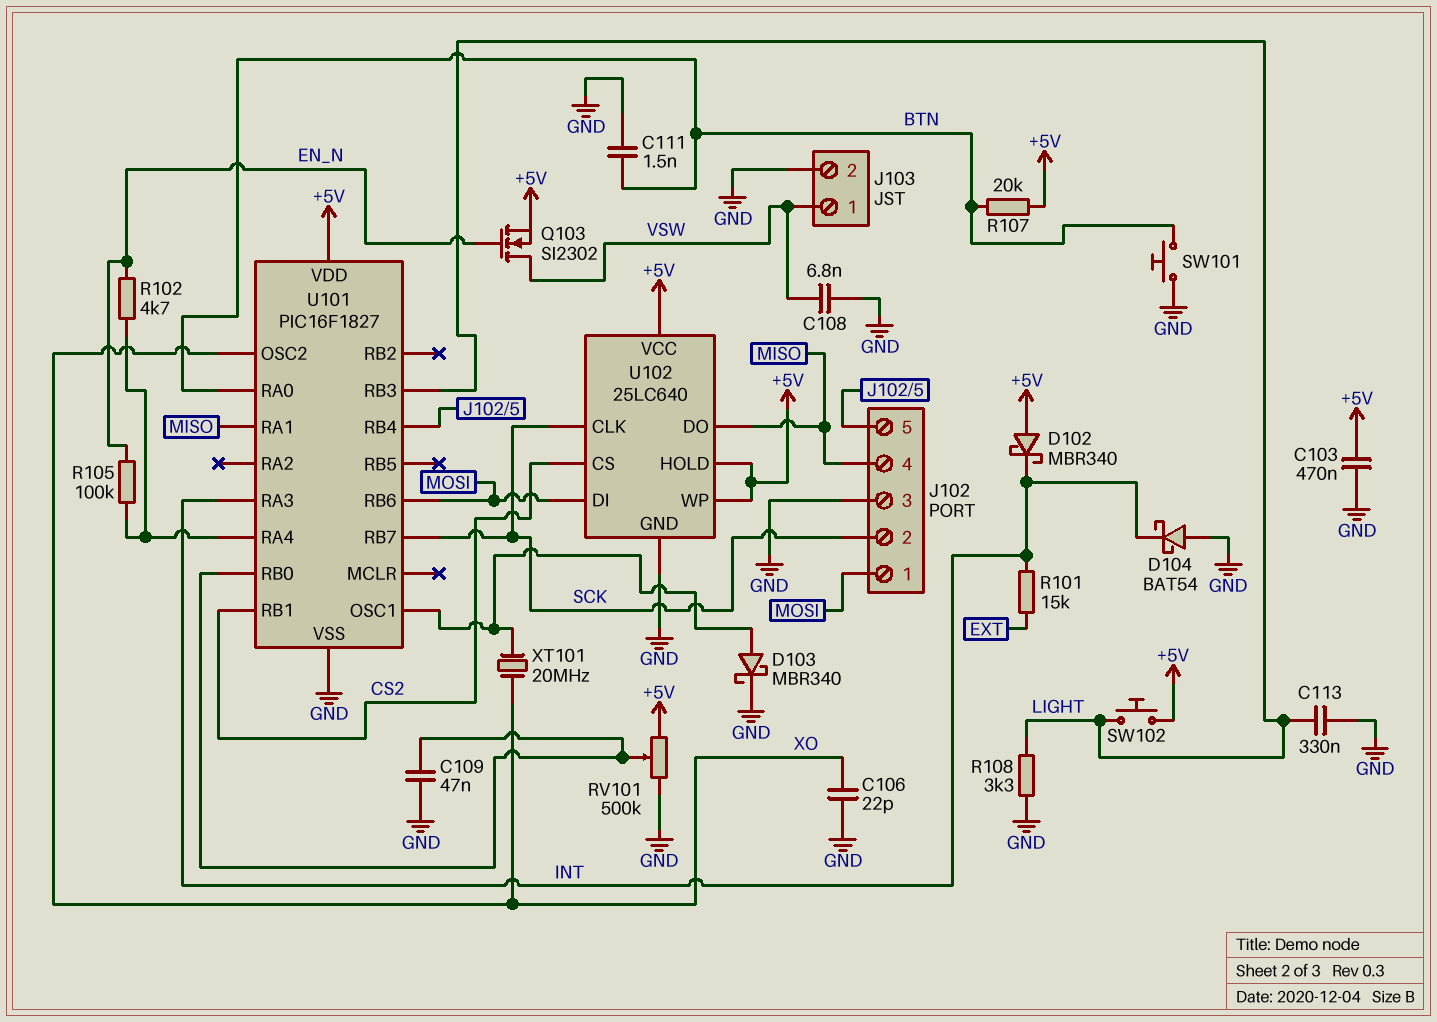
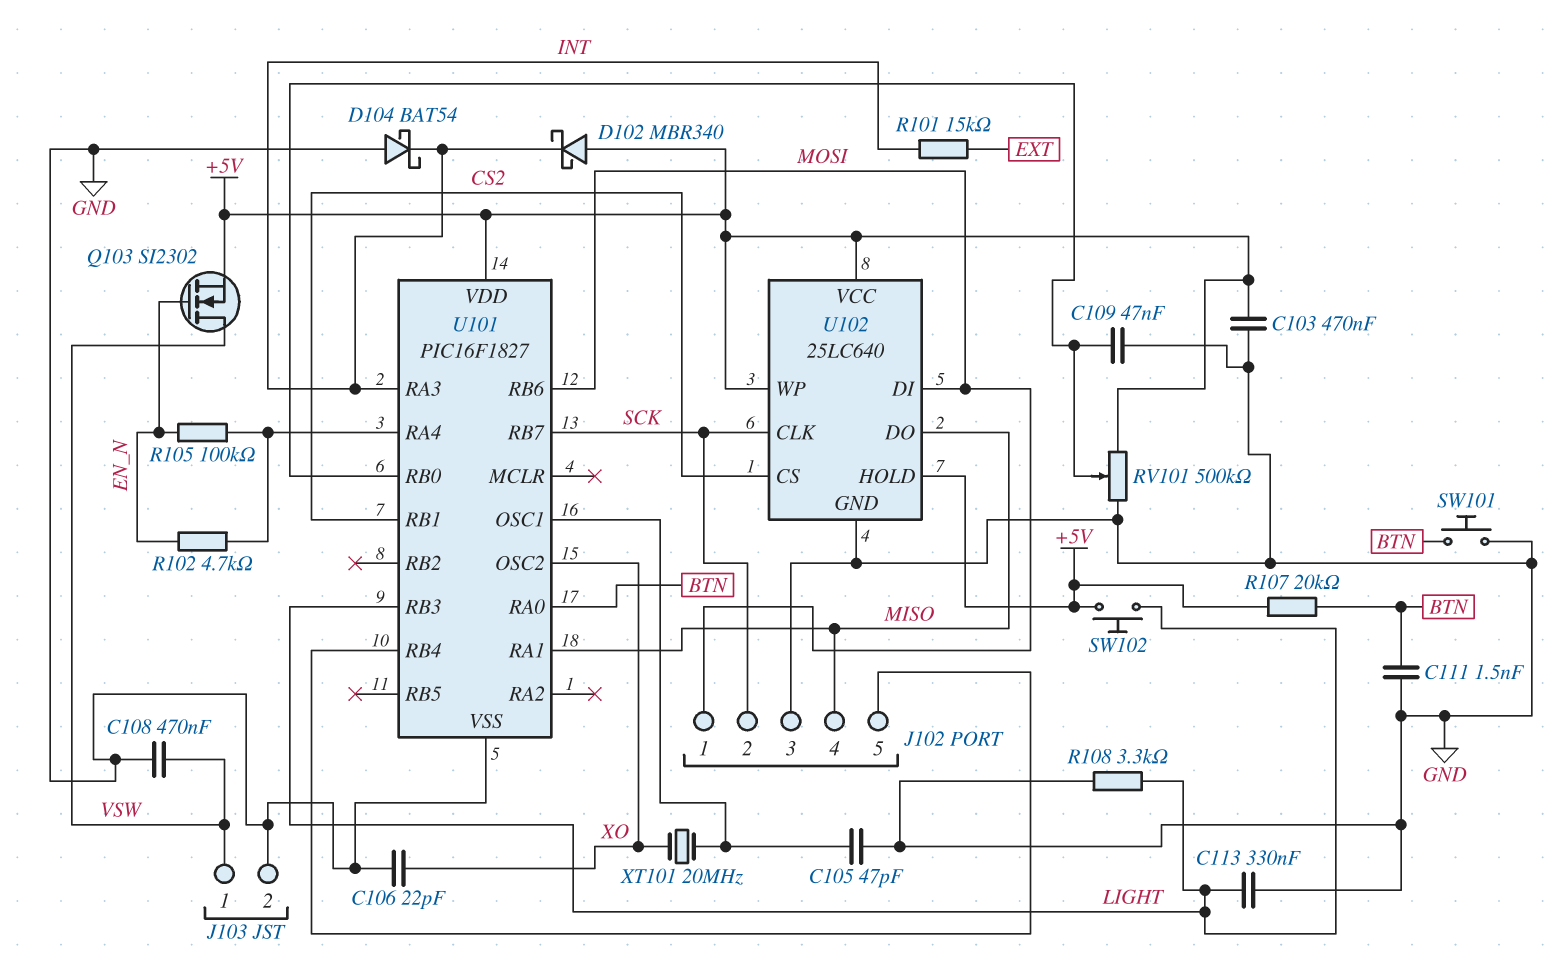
C105: none -> 47pF (GND, U101/OSC1)
C108: 6.8nF (GND, VSW) -> 470nF (GND, VSW)
D103: schottky MBR340 (A U101/OSC1, K GND) -> none

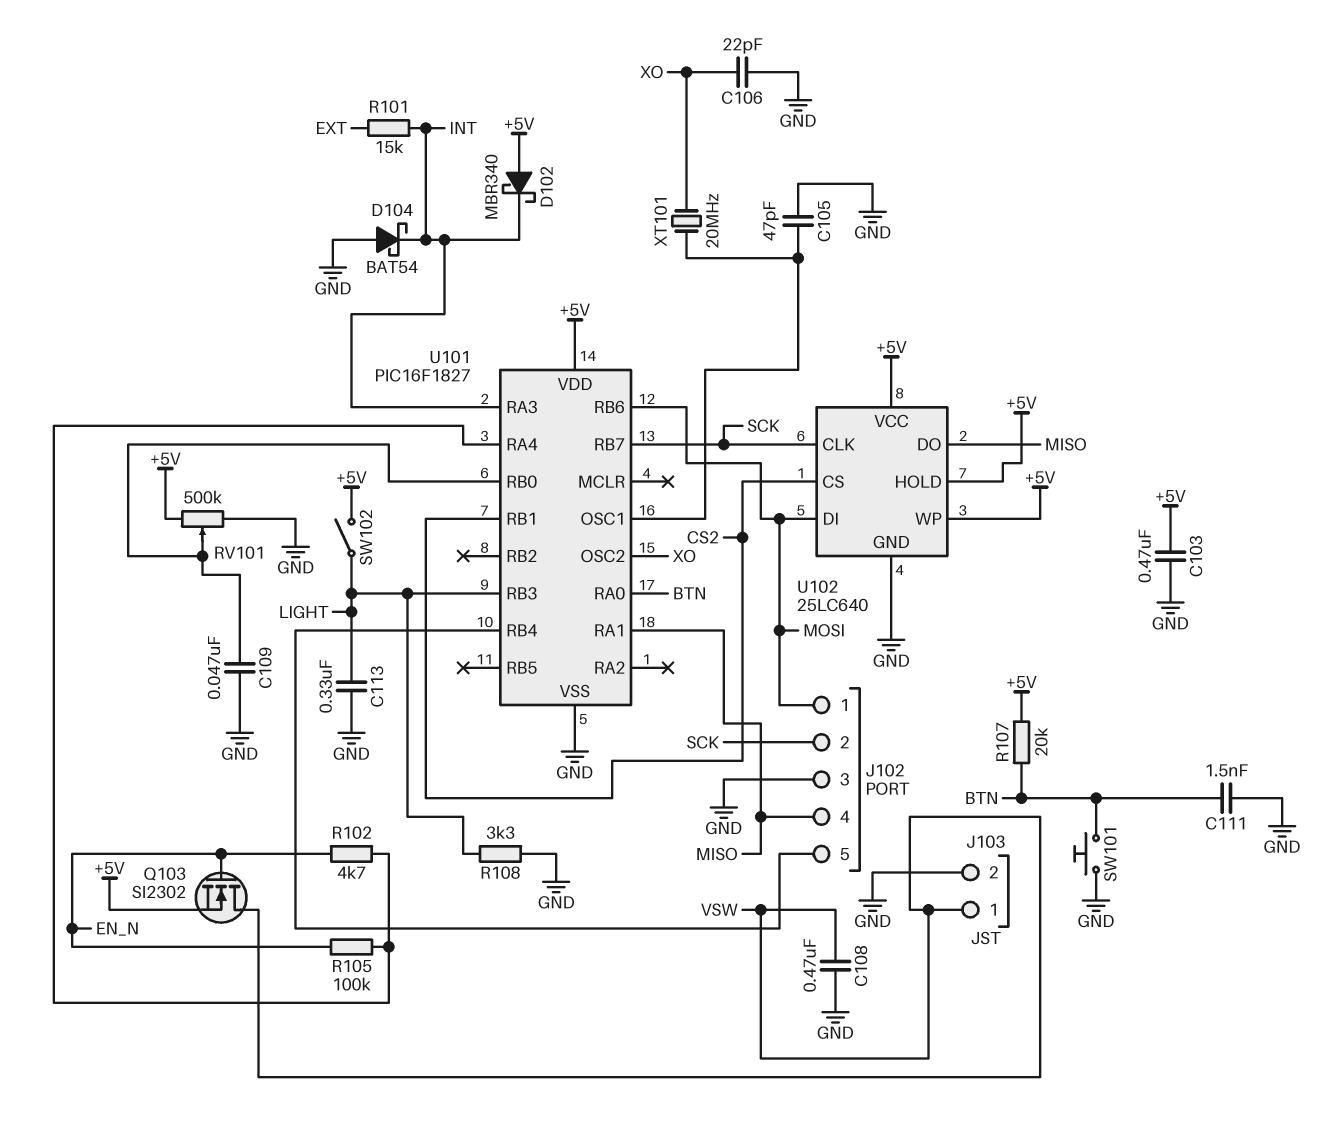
SW102: button (+5V, LIGHT) -> switch (+5V, LIGHT)

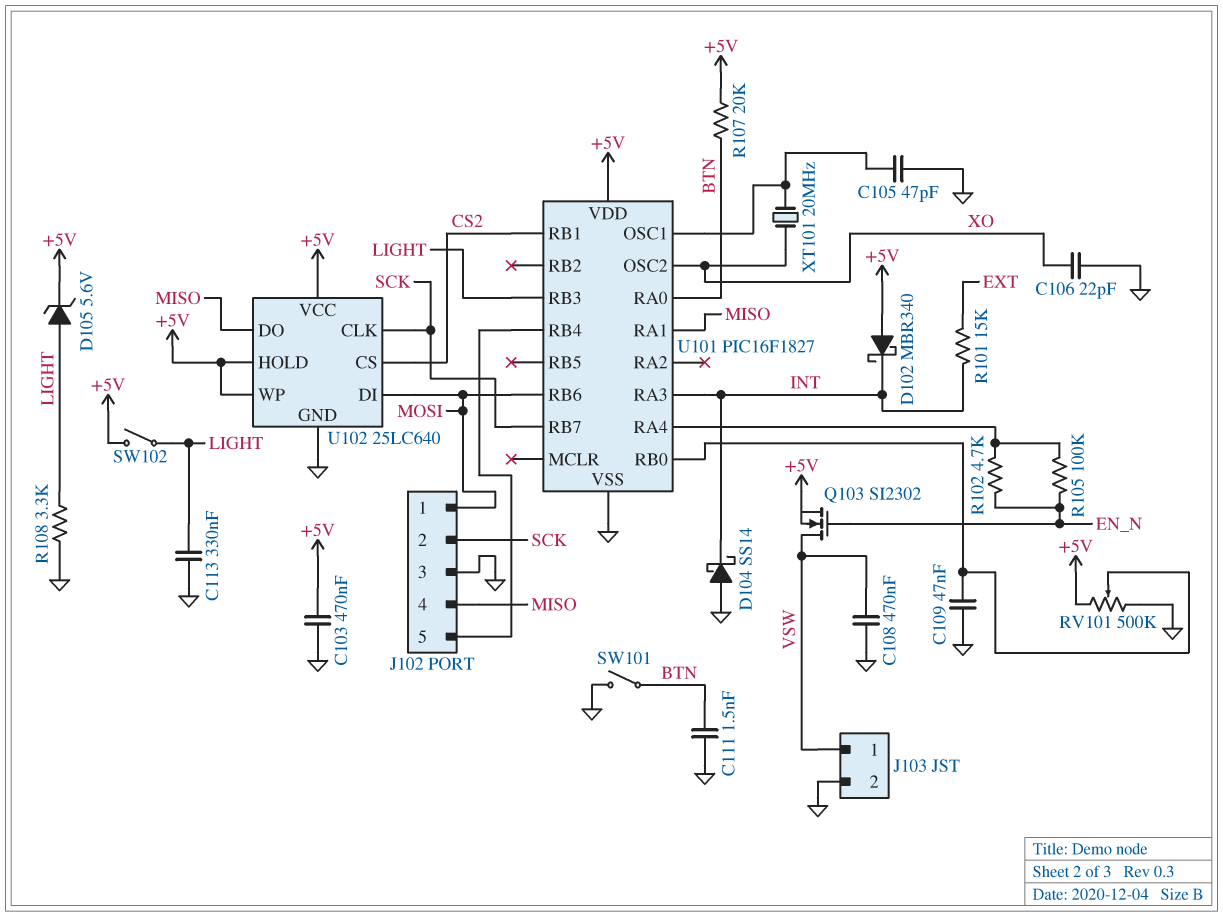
D104: schottky BAT54 (A GND, K INT) -> schottky SS14 (A GND, K INT)
D105: none -> zener 5.6V (A LIGHT, K +5V)
SW101: button (BTN, GND) -> switch (BTN, GND)

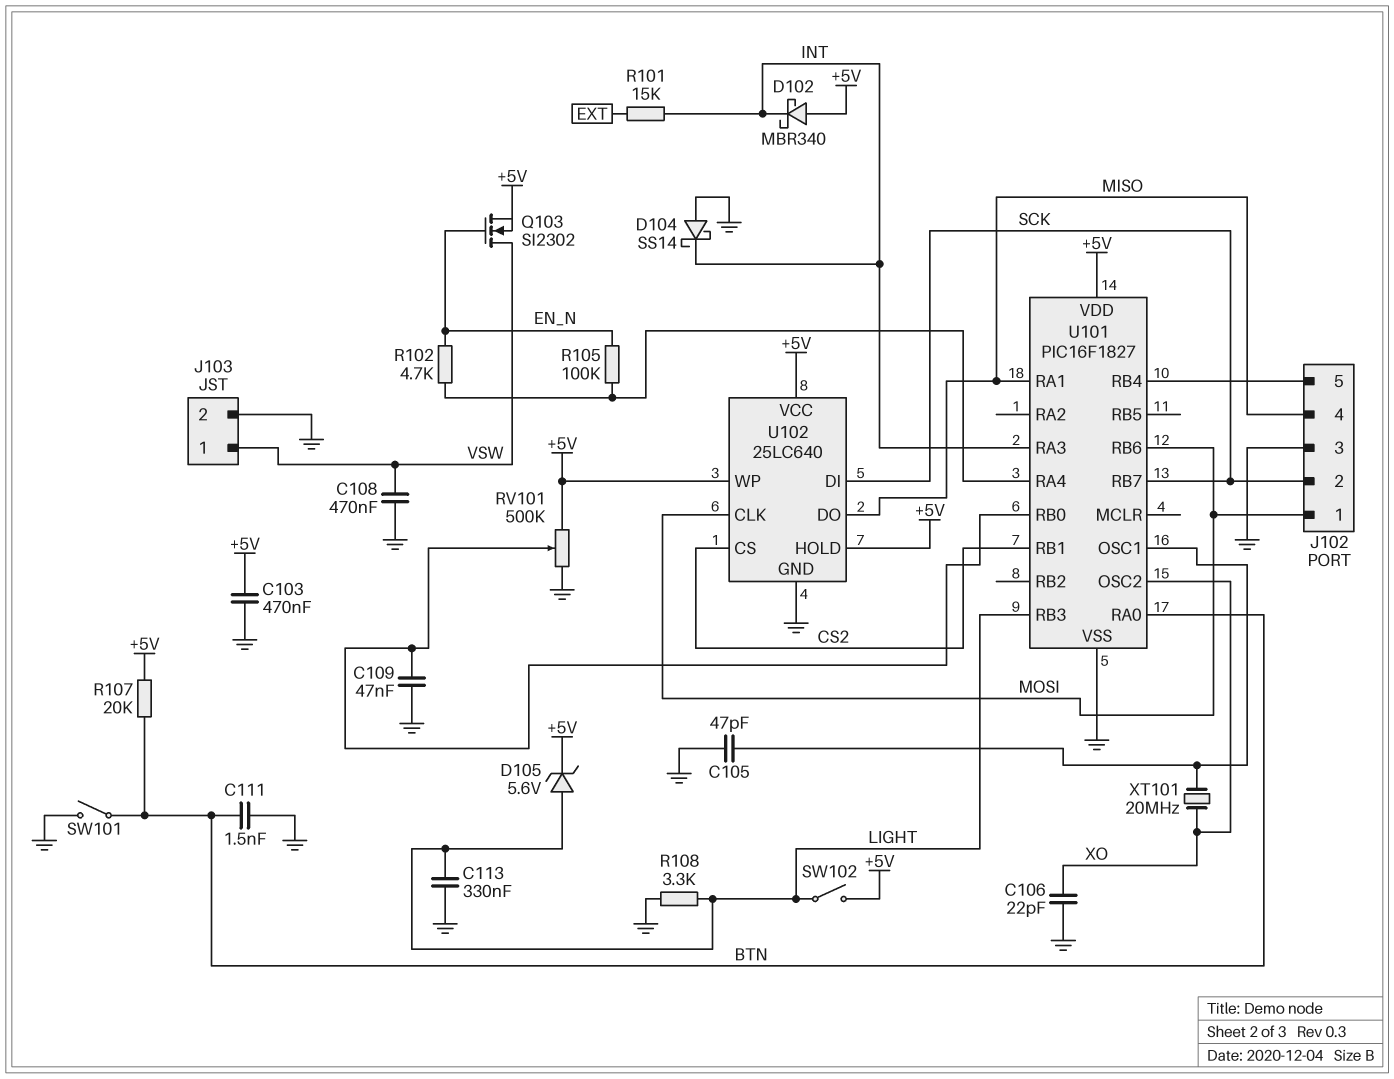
U102 pin CLK: SCK -> MOSI
U102 pin DI: MOSI -> SCK

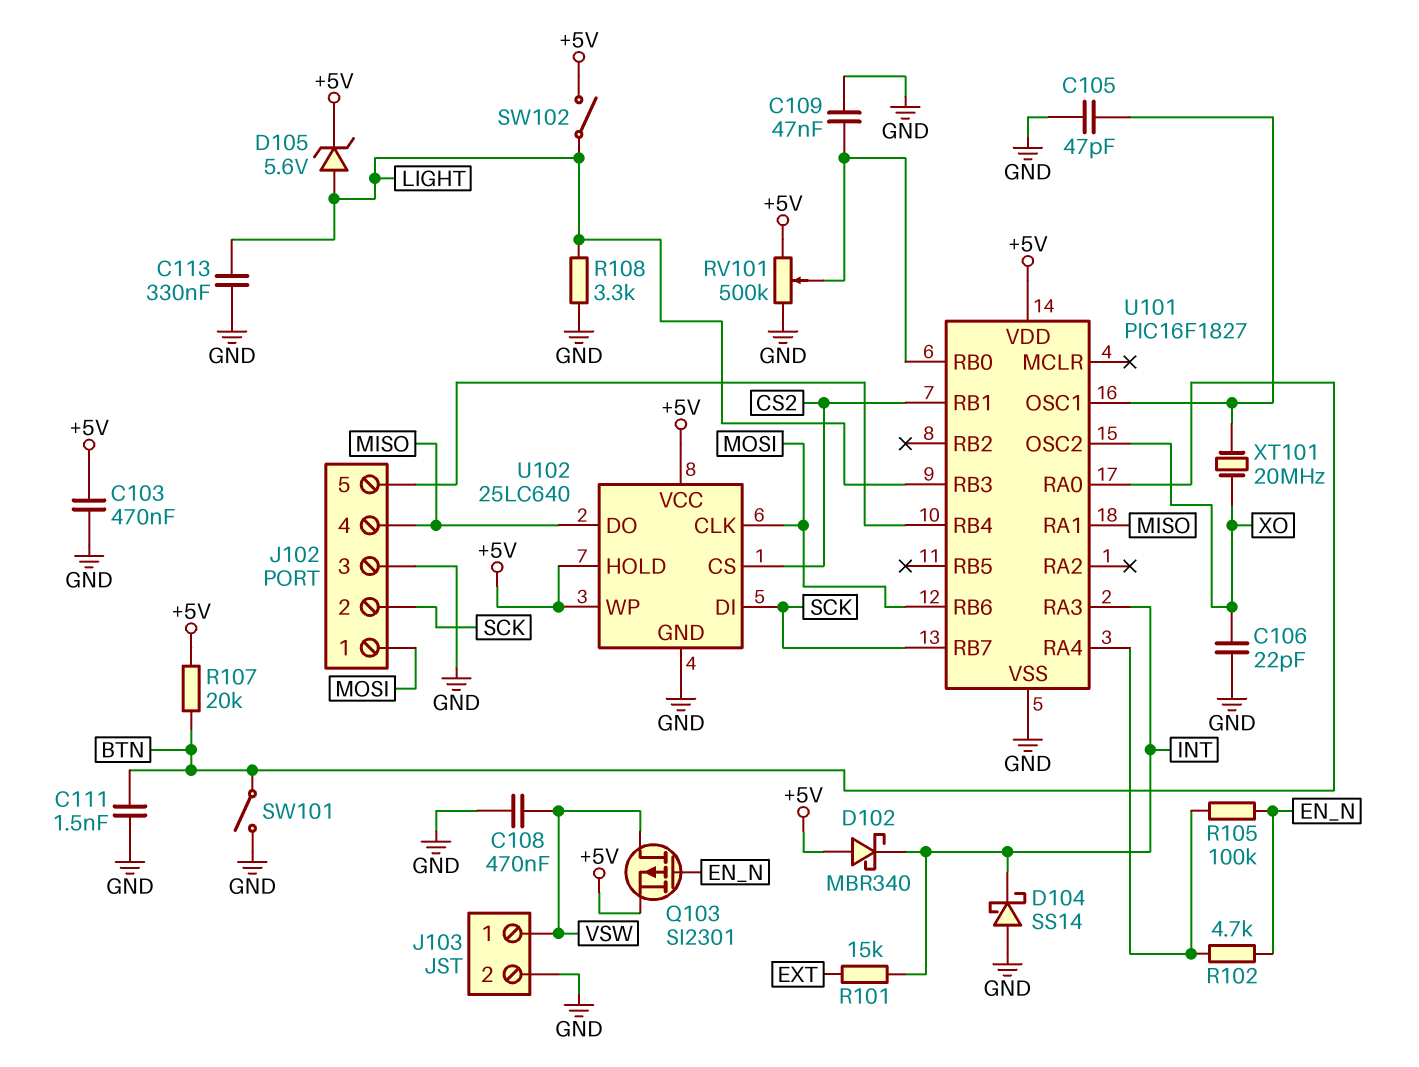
Q103: NMOS SI2302 (G EN_N, D VSW, S +5V) -> PMOS SI2301 (G EN_N, D VSW, S +5V)

